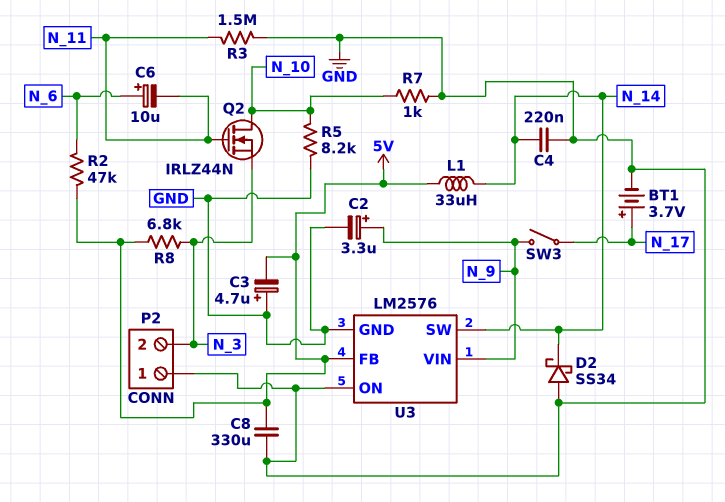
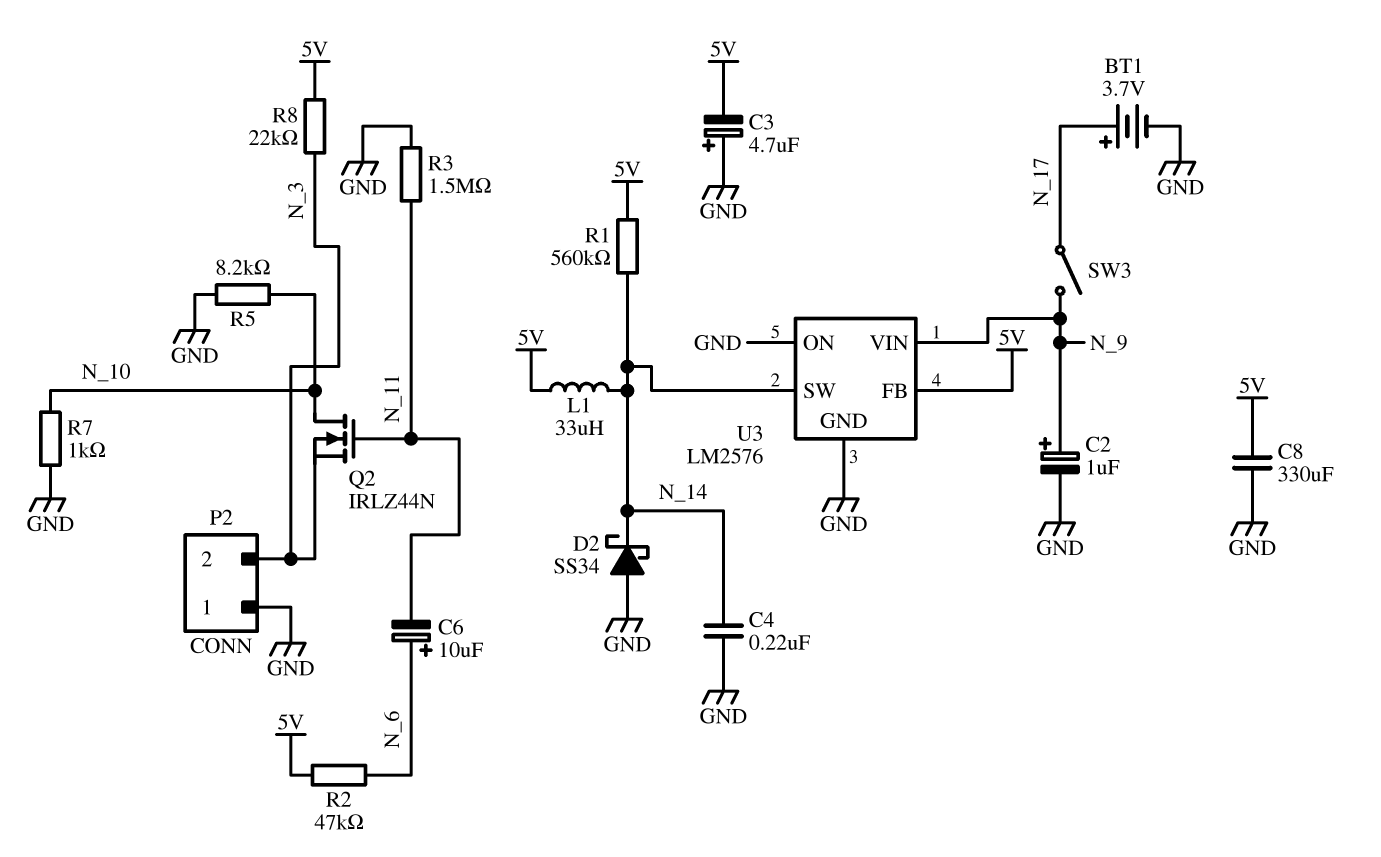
C2: 3.3uF (plus N_9, minus GND) -> 1uF (plus N_9, minus GND)
R1: none -> 560k (5V, N_14)
R8: 6.8k (5V, N_3) -> 22k (5V, N_3)

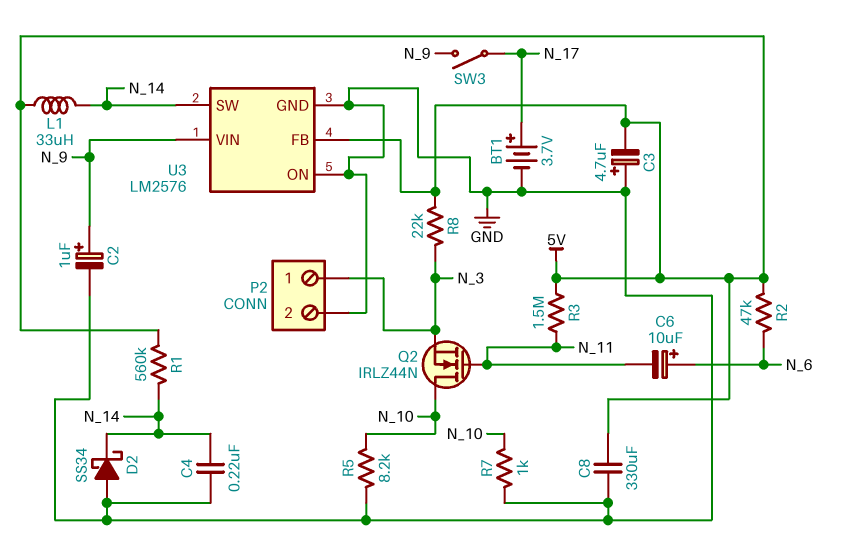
P2 pin 1: GND -> N_3
P2 pin 2: N_3 -> GND
R3: 1.5M (GND, N_11) -> 1.5M (5V, N_11)

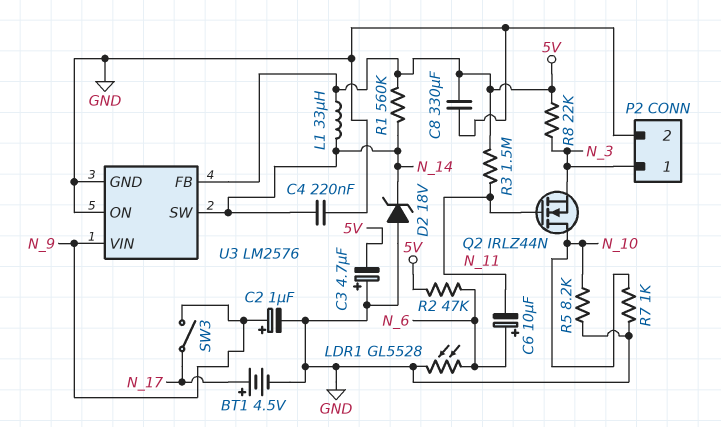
BT1: 3.7V (plus N_17, minus GND) -> 4.5V (plus N_17, minus GND)
D2: schottky SS34 (A GND, K N_14) -> zener 18V (A GND, K N_14)
LDR1: none -> GL5528 (GND, N_6)

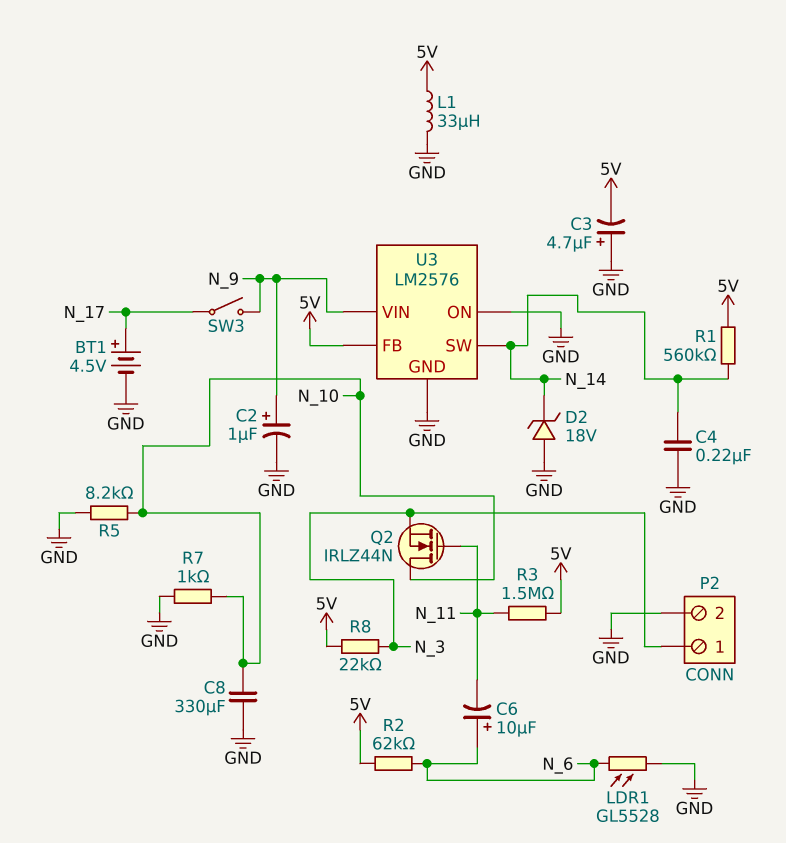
C8: 330uF (5V, GND) -> 330uF (GND, N_10)
L1: 33uH (5V, N_14) -> 33uH (5V, GND)
R2: 47k (5V, N_6) -> 62k (5V, N_6)

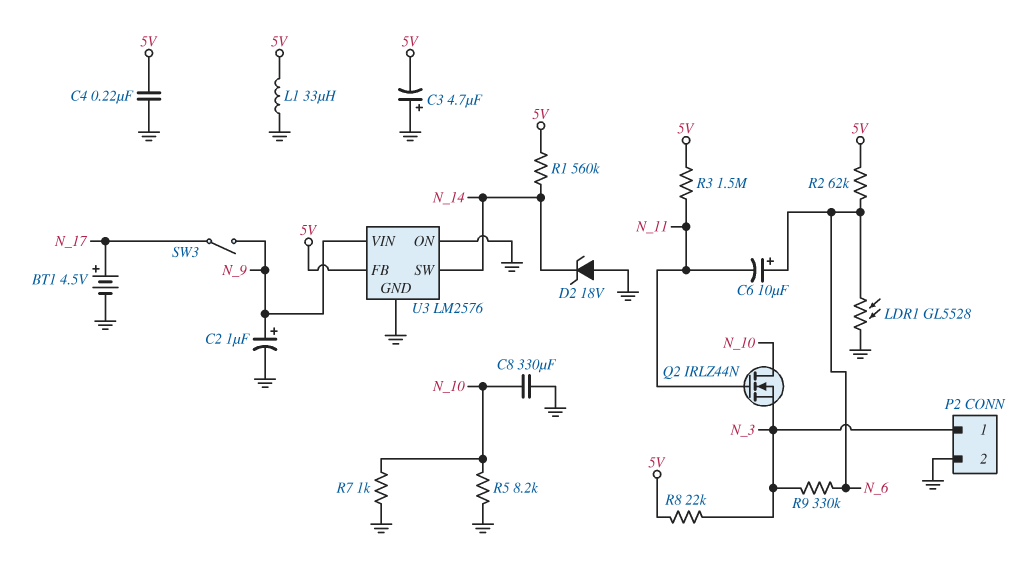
C4: 220nF (GND, N_14) -> 220nF (5V, GND)
R9: none -> 330k (N_3, N_6)

